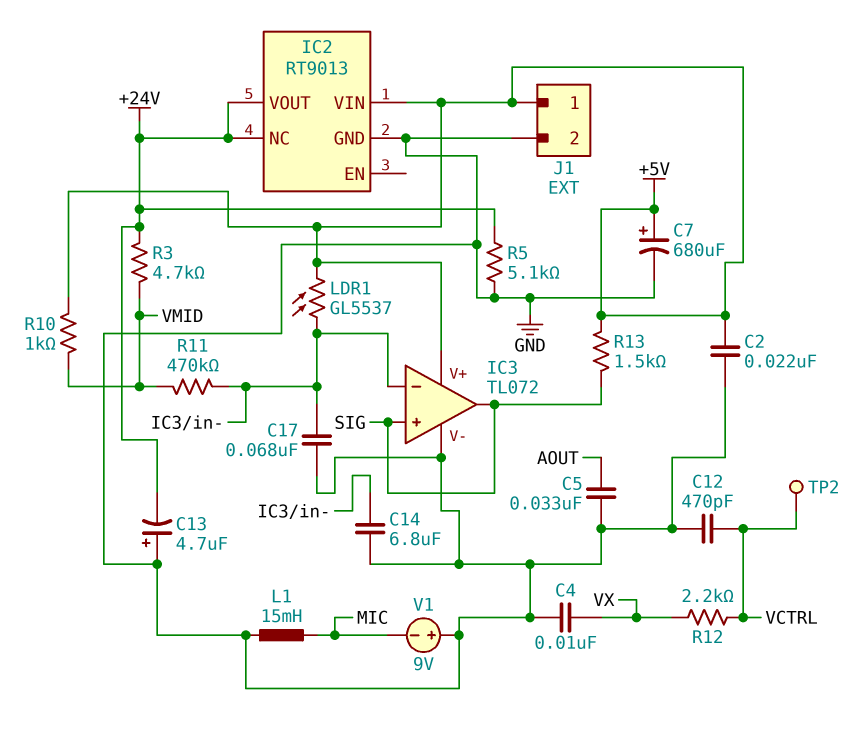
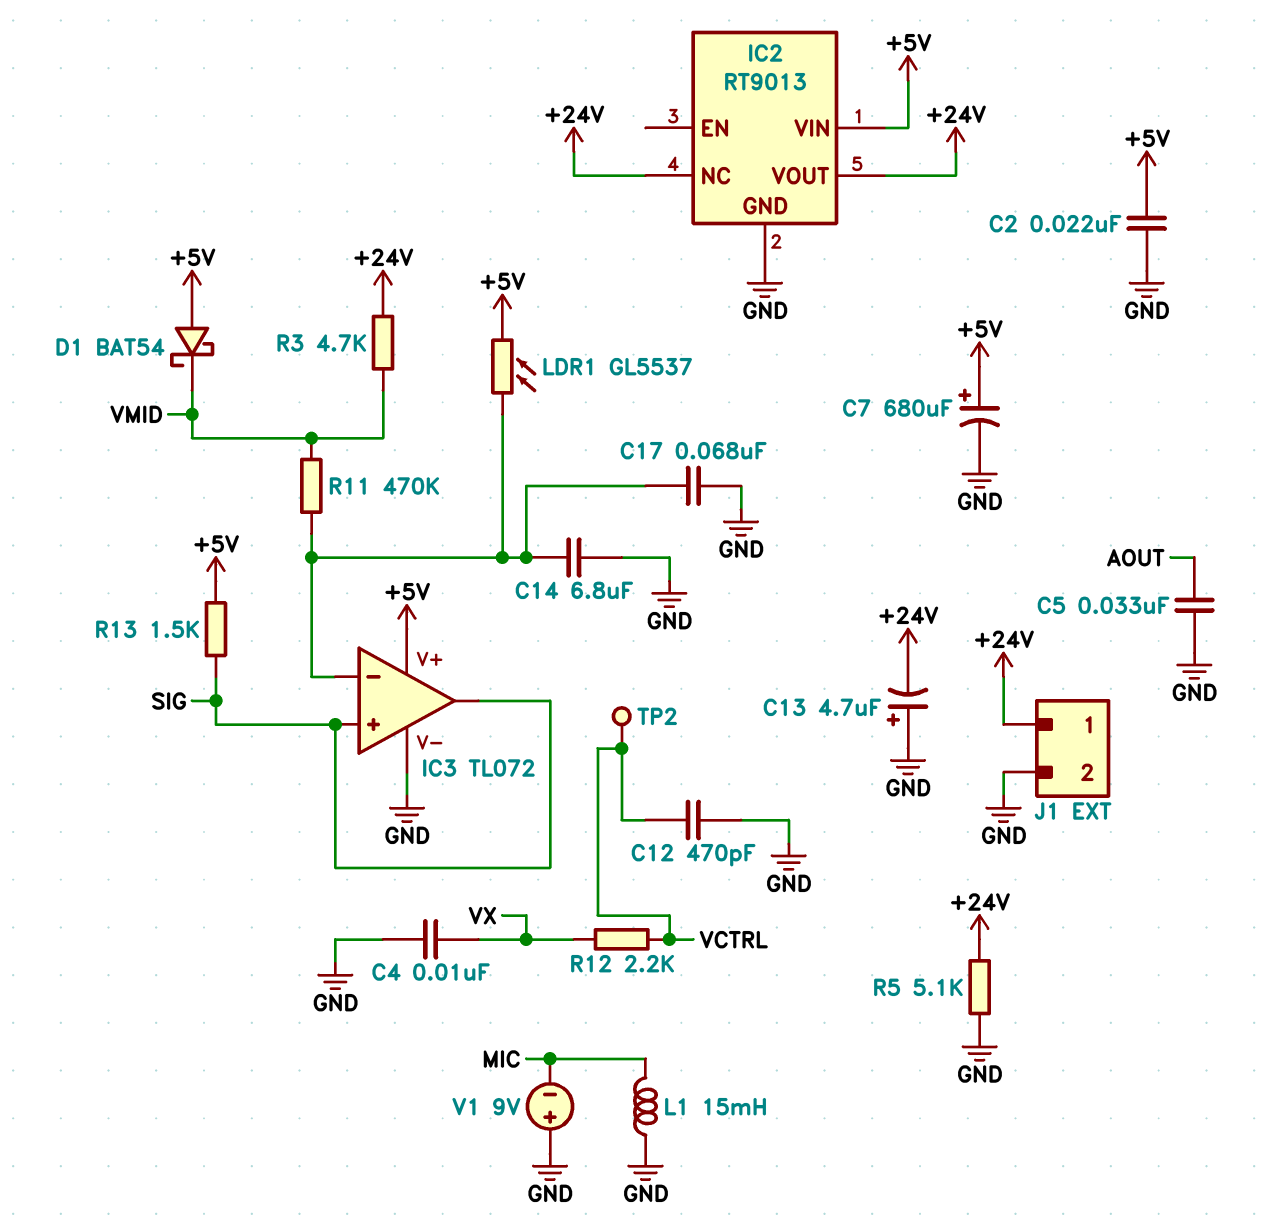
D1: none -> schottky BAT54 (A +5V, K VMID)
J1 pin 1: +5V -> +24V
R10: 1k (+5V, VMID) -> none

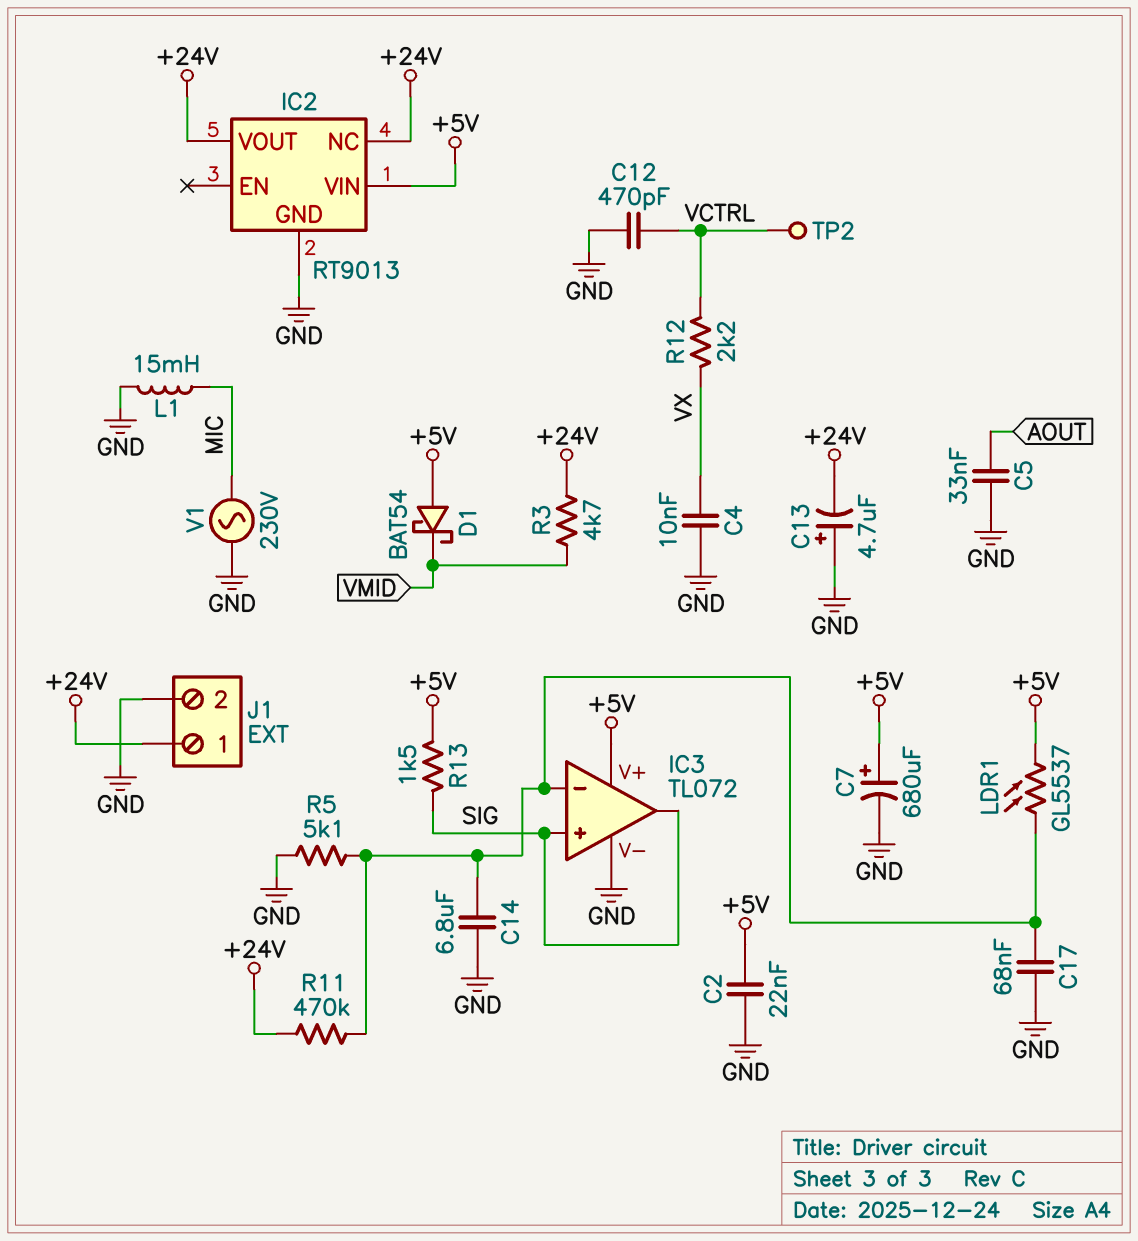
R5: 5.1k (+24V, GND) -> 5.1k (GND, IC3/in-)
R11: 470k (IC3/in-, VMID) -> 470k (+24V, IC3/in-)
V1: 9V (plus GND, minus MIC) -> AC 230V (GND, MIC)

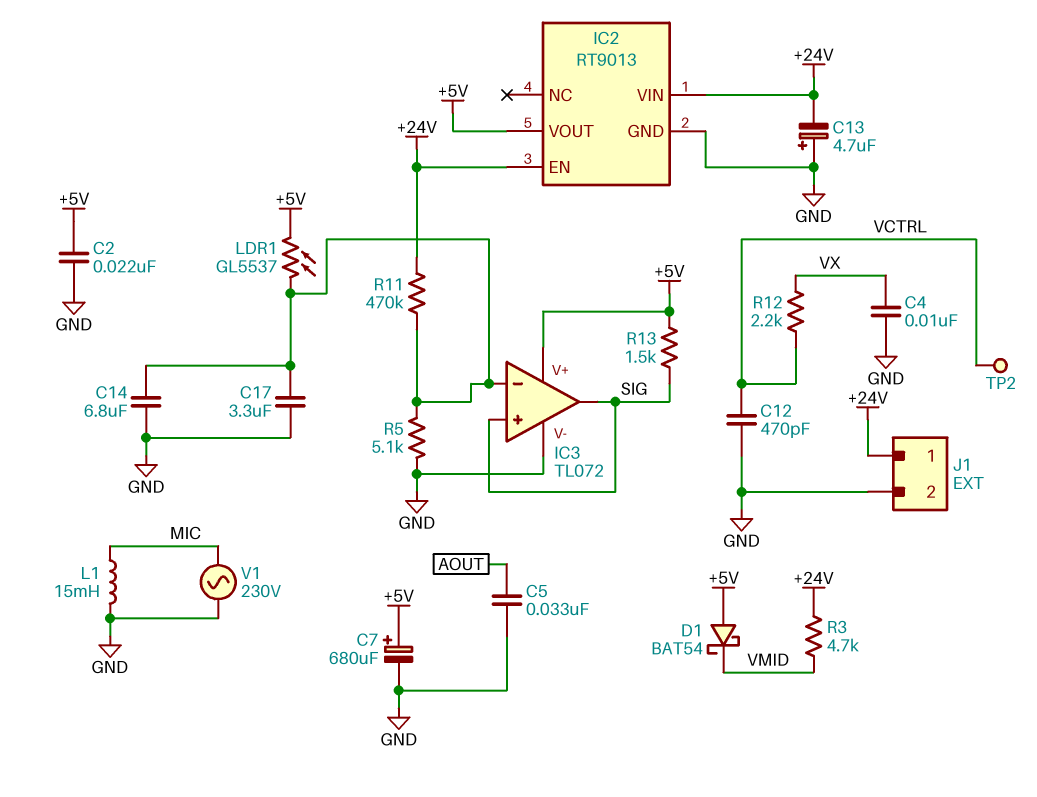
C17: 68nF (GND, IC3/in-) -> 3.3uF (GND, IC3/in-)
IC2 pin EN: none -> +24V
IC2 pin NC: +24V -> none
IC2 pin VIN: +5V -> +24V
IC2 pin VOUT: +24V -> +5V

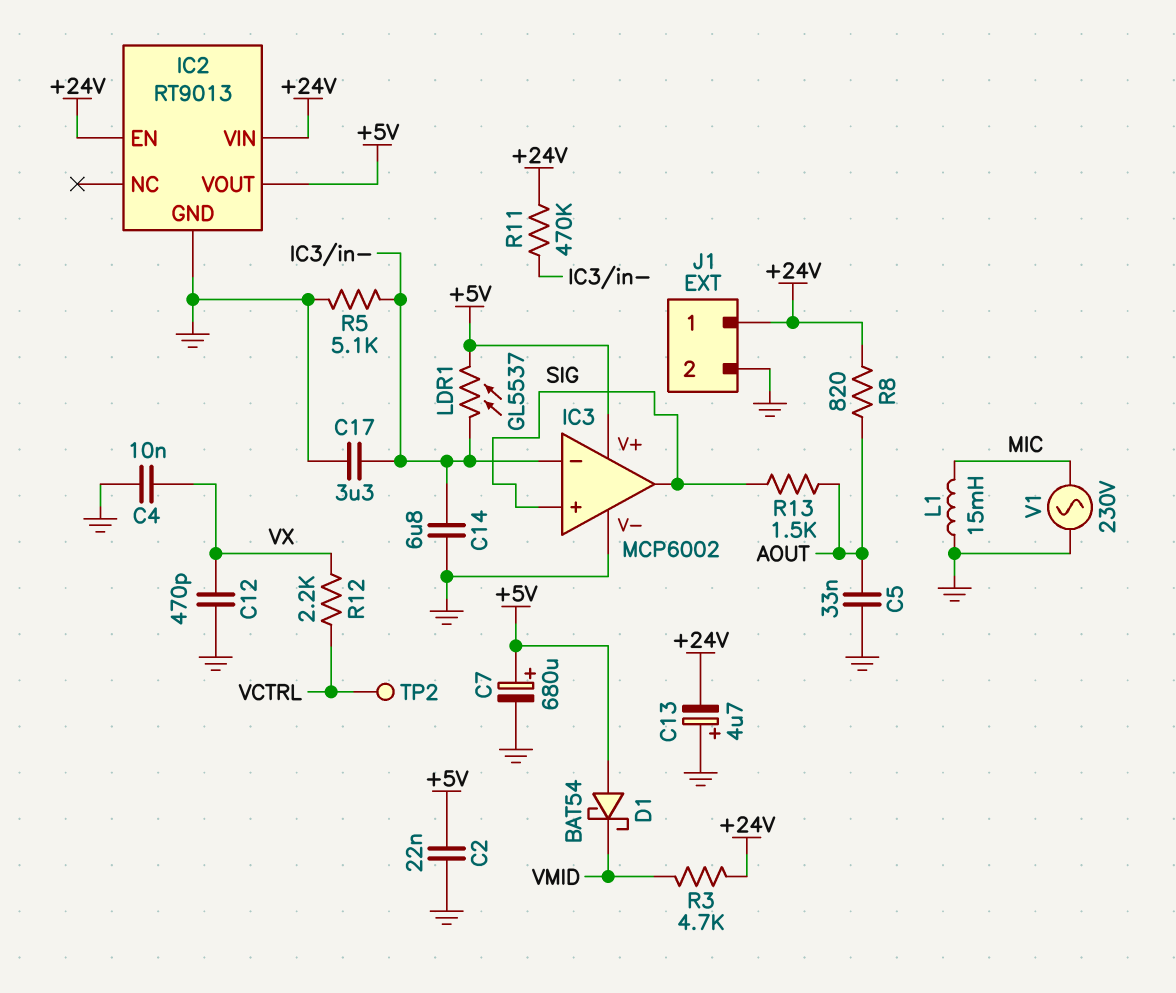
C12: 470pF (GND, VCTRL) -> 470pF (GND, VX)
IC3: TL072 -> MCP6002
R8: none -> 820 (+24V, AOUT)
R13: 1.5k (+5V, SIG) -> 1.5k (AOUT, SIG)

